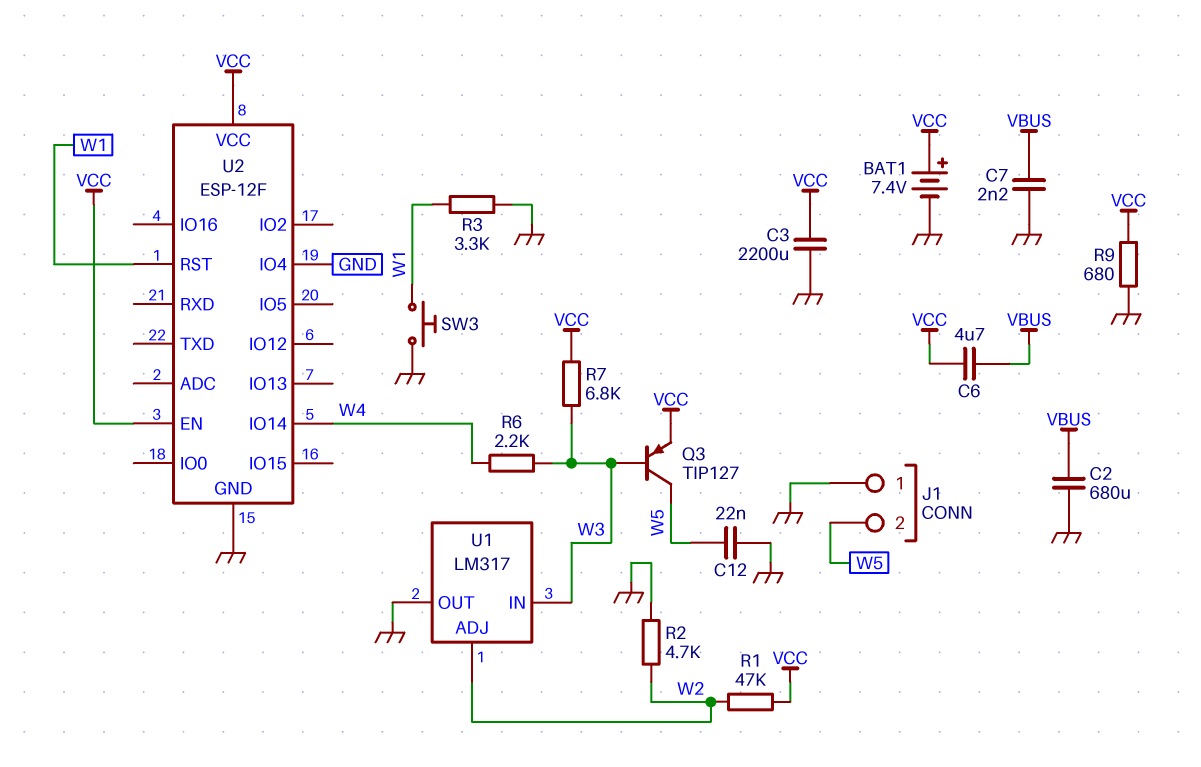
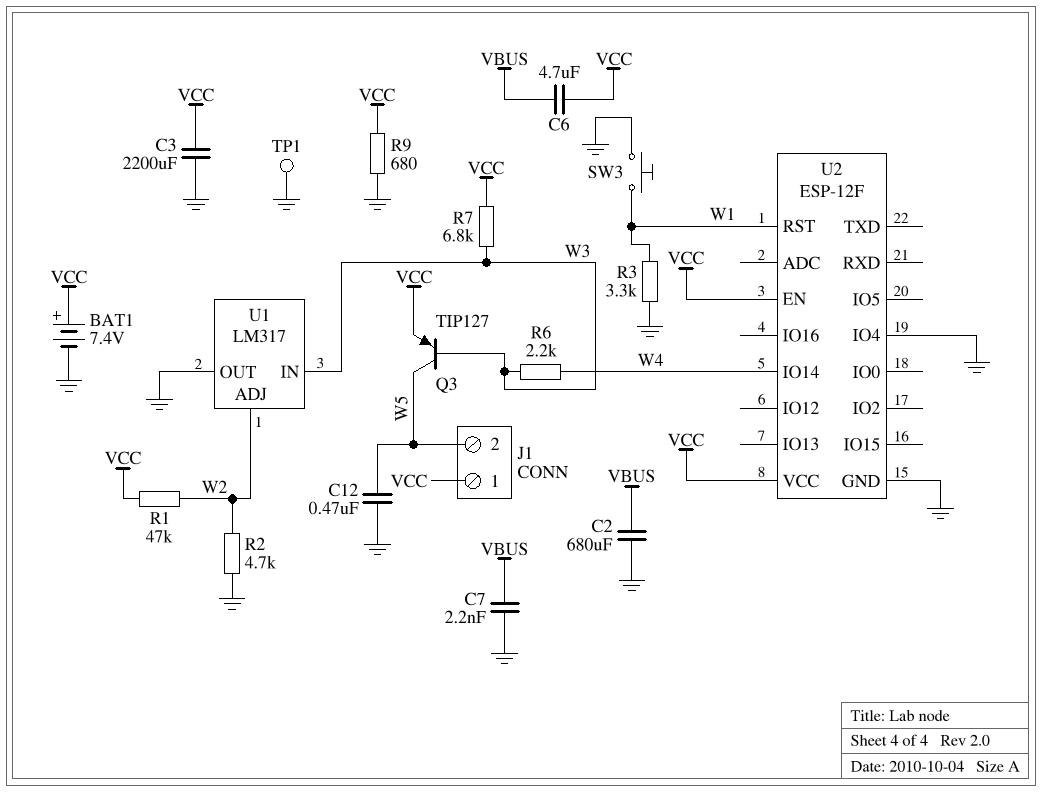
C12: 22nF (GND, W5) -> 470nF (GND, W5)
J1 pin 1: GND -> VCC
TP1: none -> test point (GND)

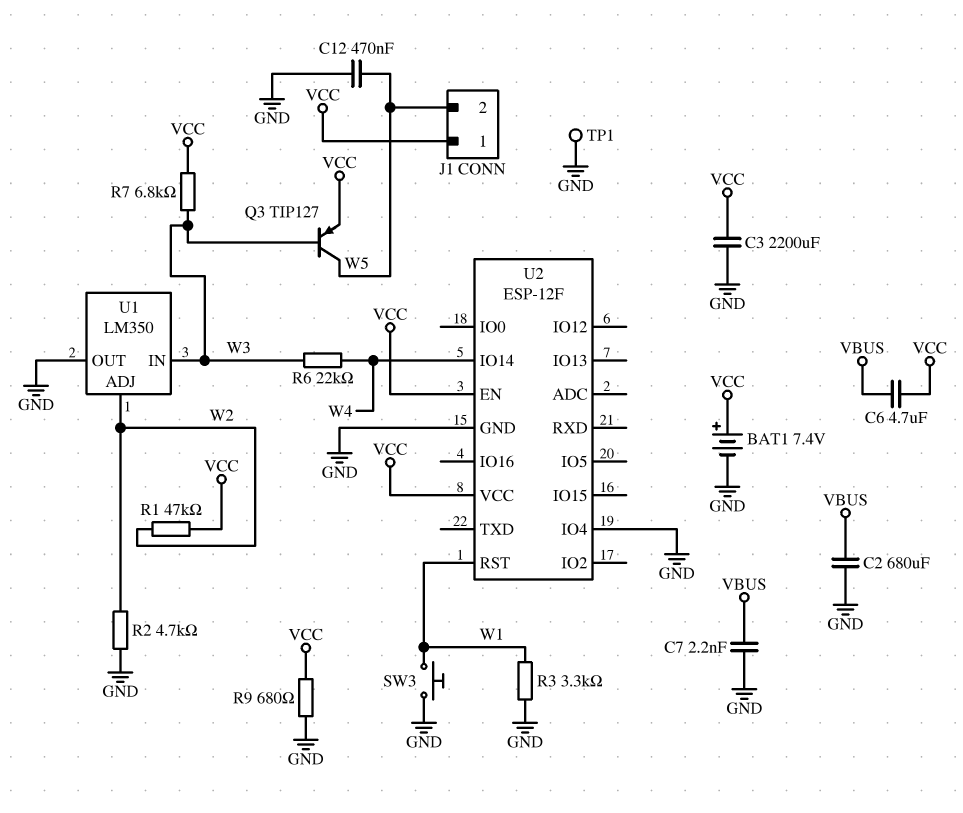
R6: 2.2k (W3, W4) -> 22k (W3, W4)
U1: LM317 -> LM350

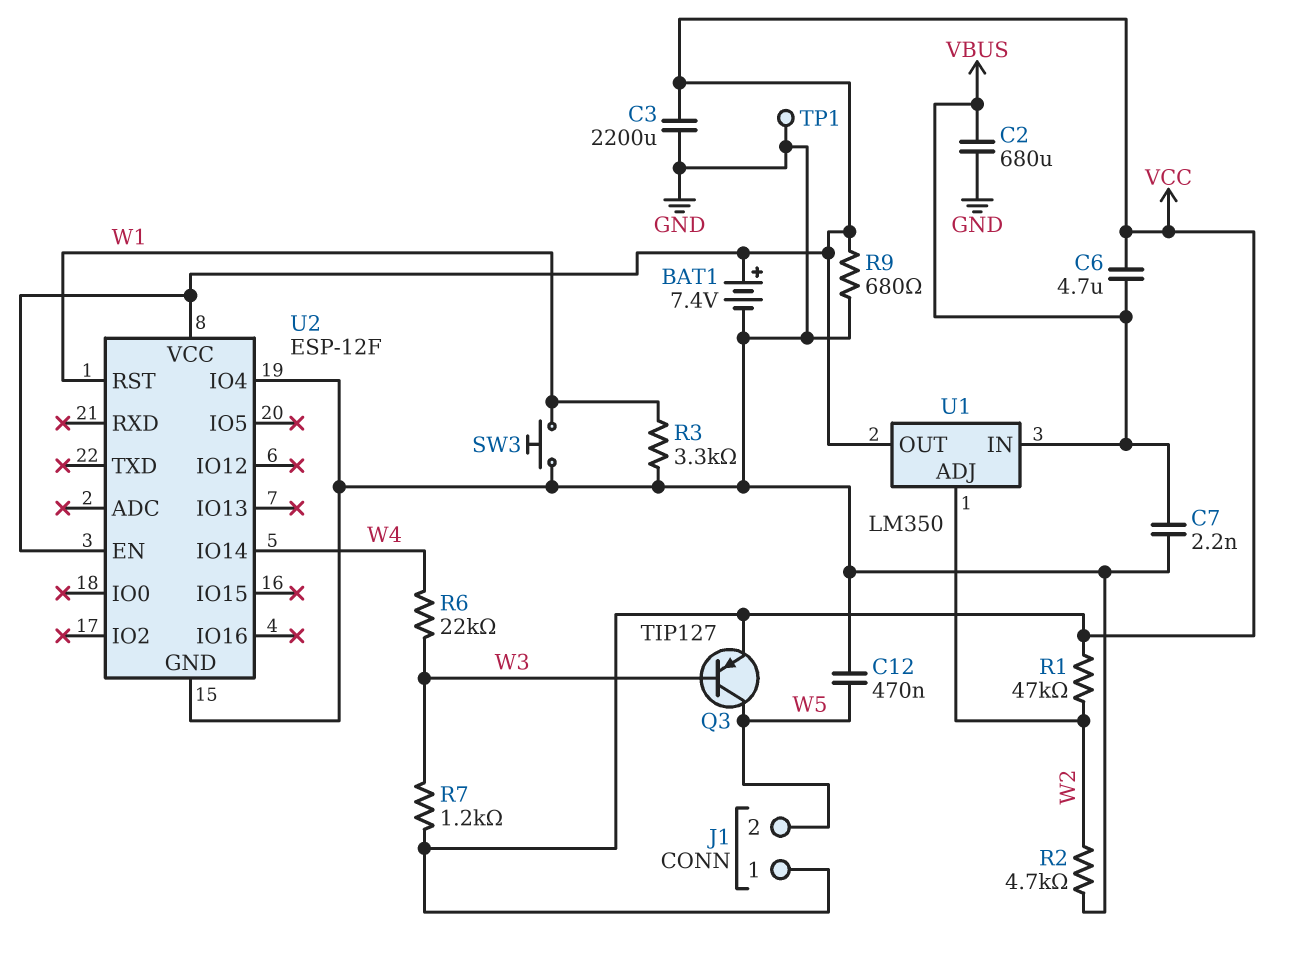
R7: 6.8k (VCC, W3) -> 1.2k (VCC, W3)
U1 pin IN: W3 -> VBUS
U1 pin OUT: GND -> VCC

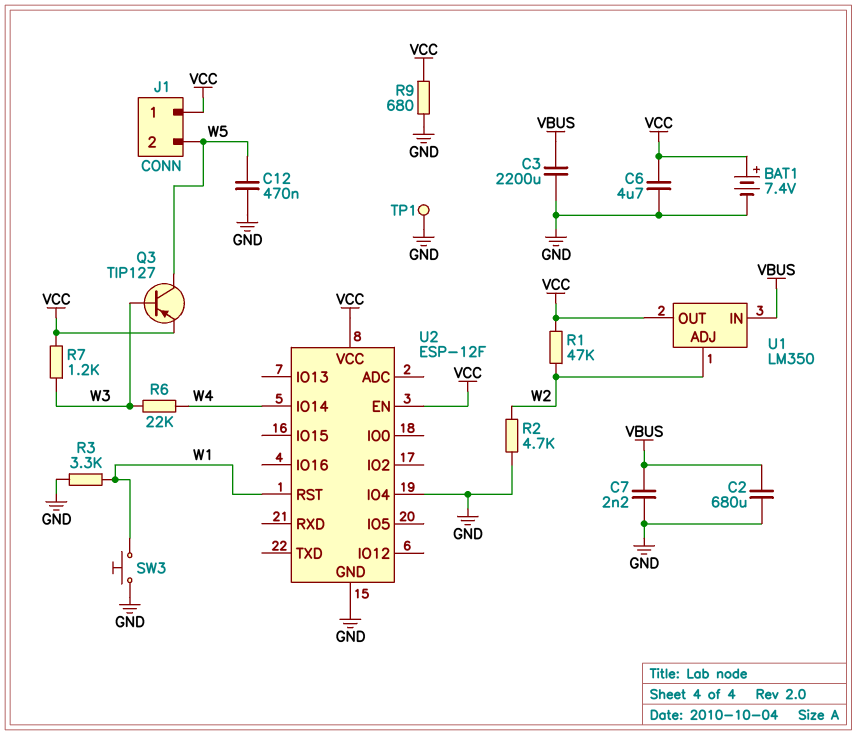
C3: 2200uF (GND, VCC) -> 2200uF (GND, VBUS)
C6: 4.7uF (VBUS, VCC) -> 4.7uF (GND, VCC)

